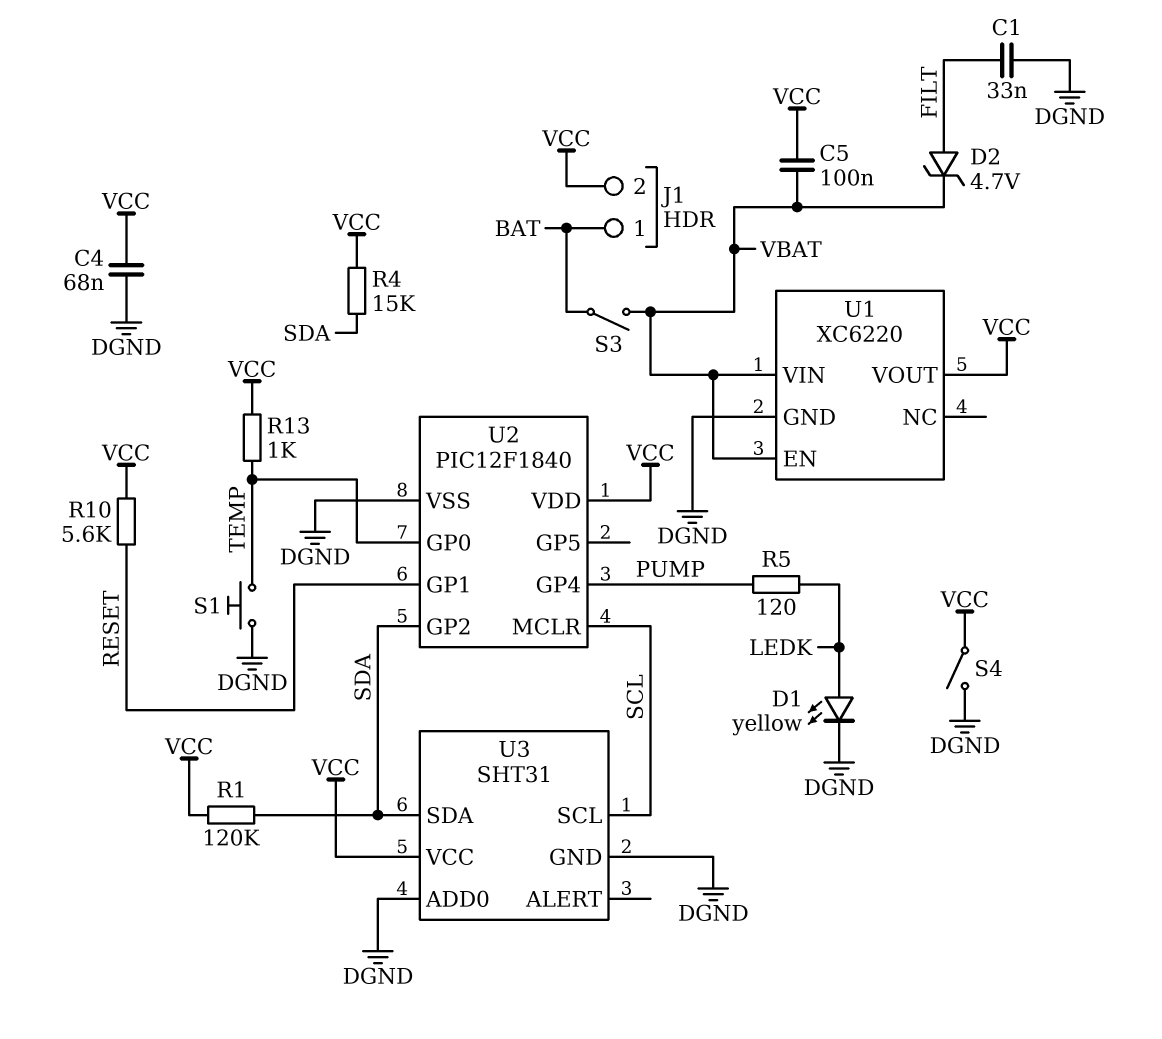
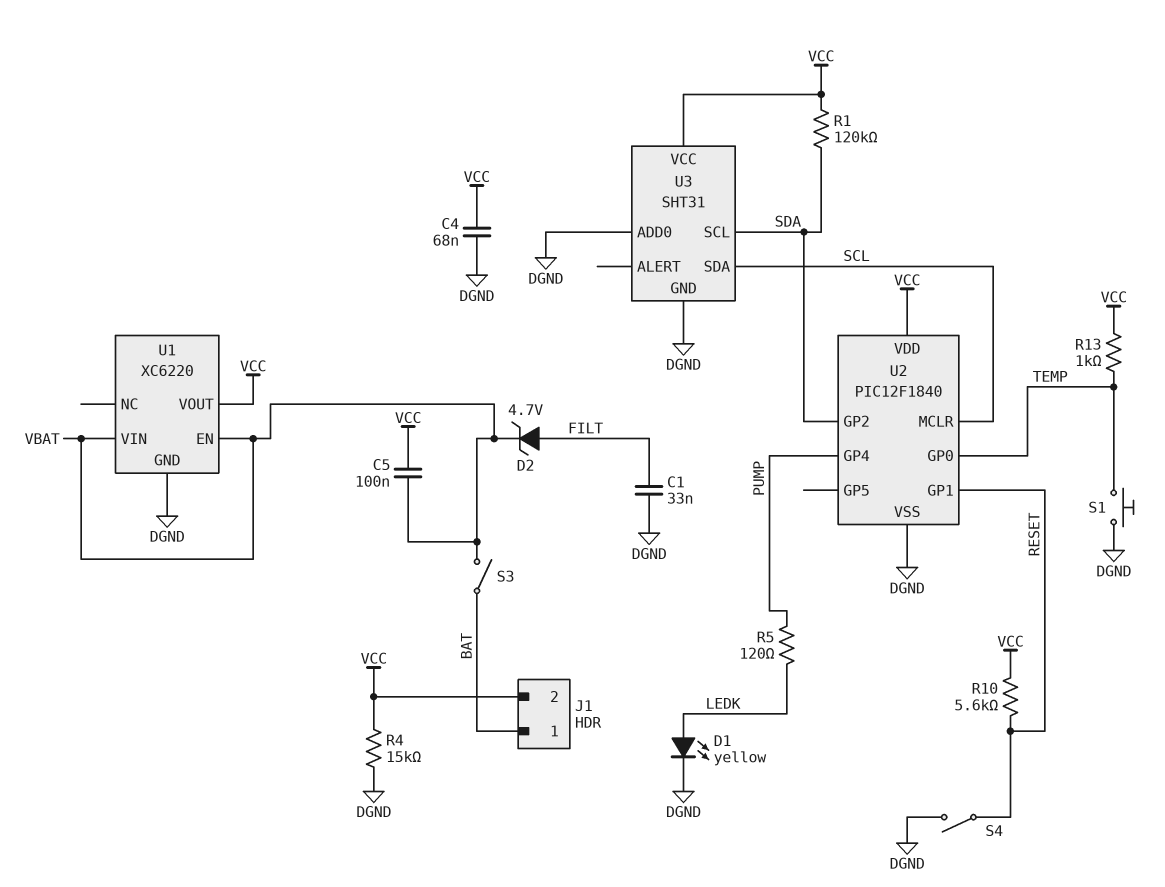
R4: 15k (SDA, VCC) -> 15k (DGND, VCC)
S4: switch (DGND, VCC) -> switch (DGND, RESET)
U3 pin SCL: SCL -> SDA
U3 pin SDA: SDA -> SCL

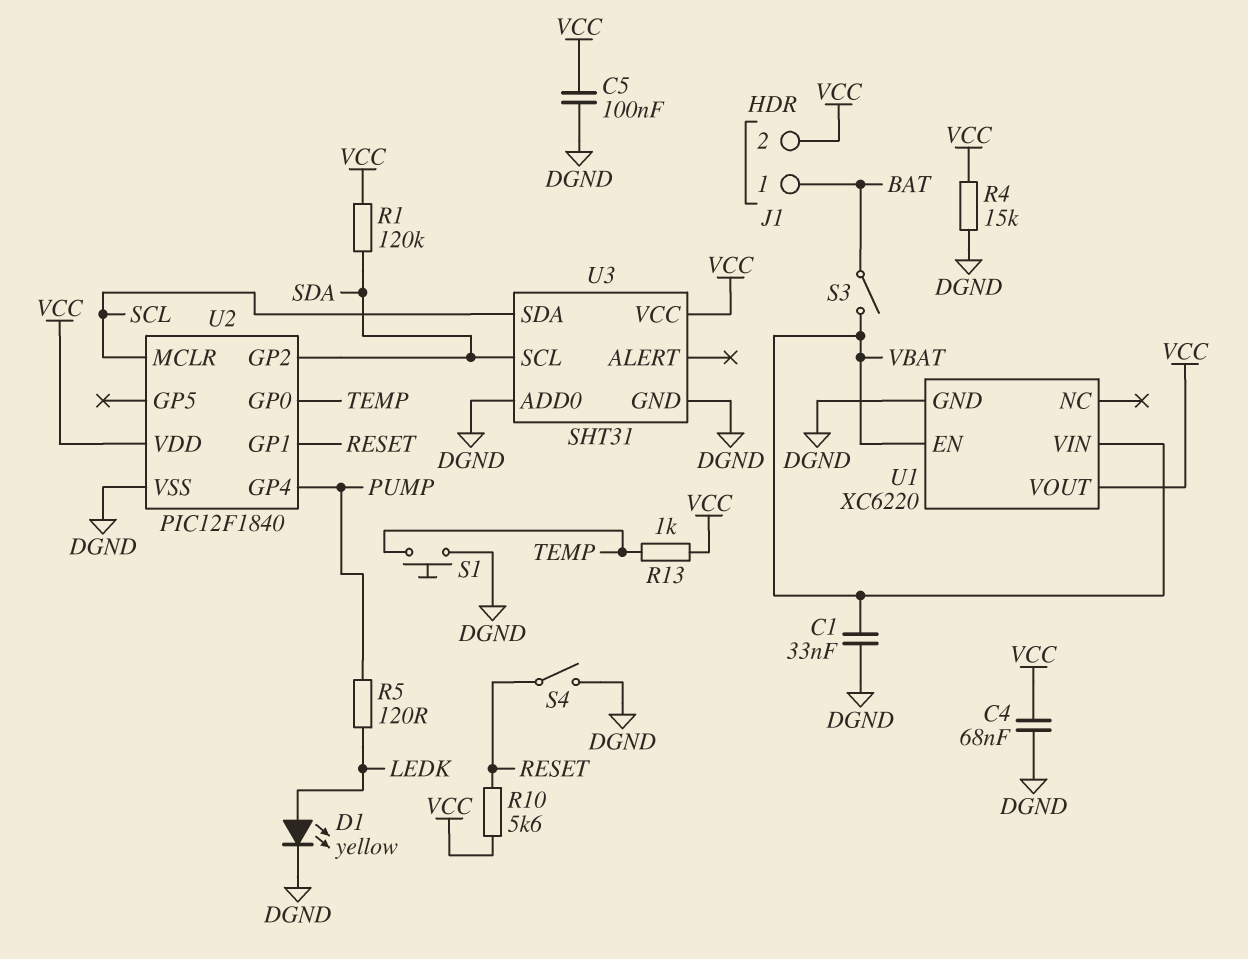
C1: 33nF (DGND, FILT) -> 33nF (DGND, VBAT)
C5: 100nF (VBAT, VCC) -> 100nF (DGND, VCC)
D2: zener 4.7V (A FILT, K VBAT) -> none

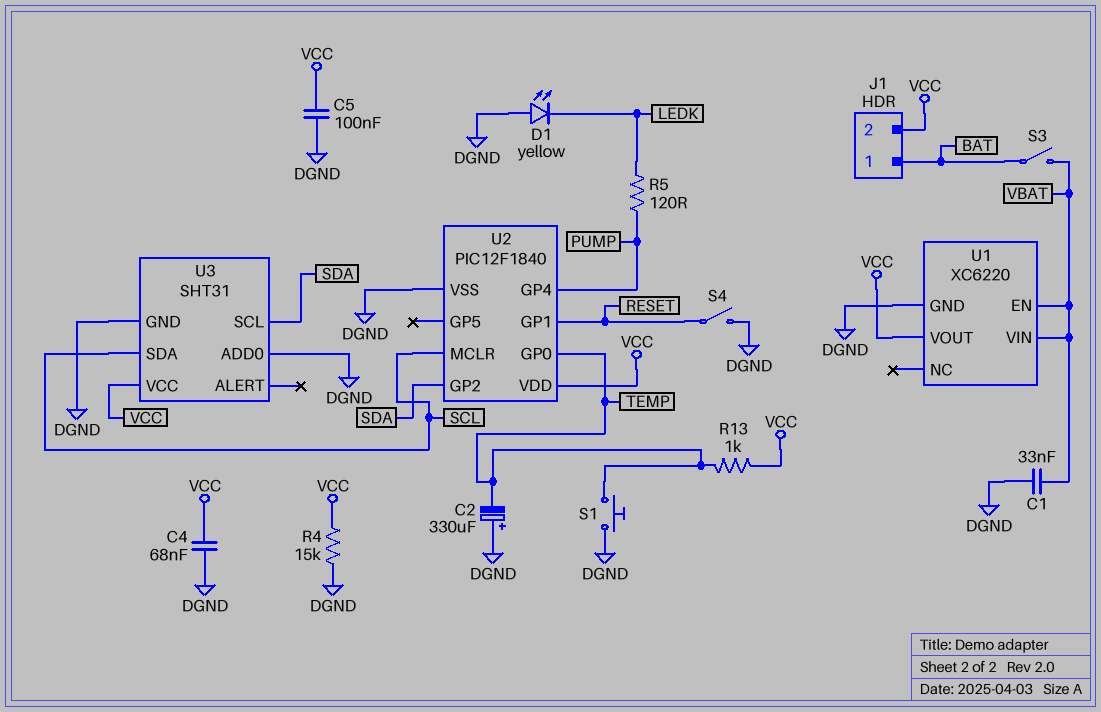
C2: none -> 330uF (plus DGND, minus TEMP)
D1: LED yellow (A LEDK, K DGND) -> LED yellow (A DGND, K LEDK)
R1: 120k (SDA, VCC) -> none
R10: 5.6k (RESET, VCC) -> none

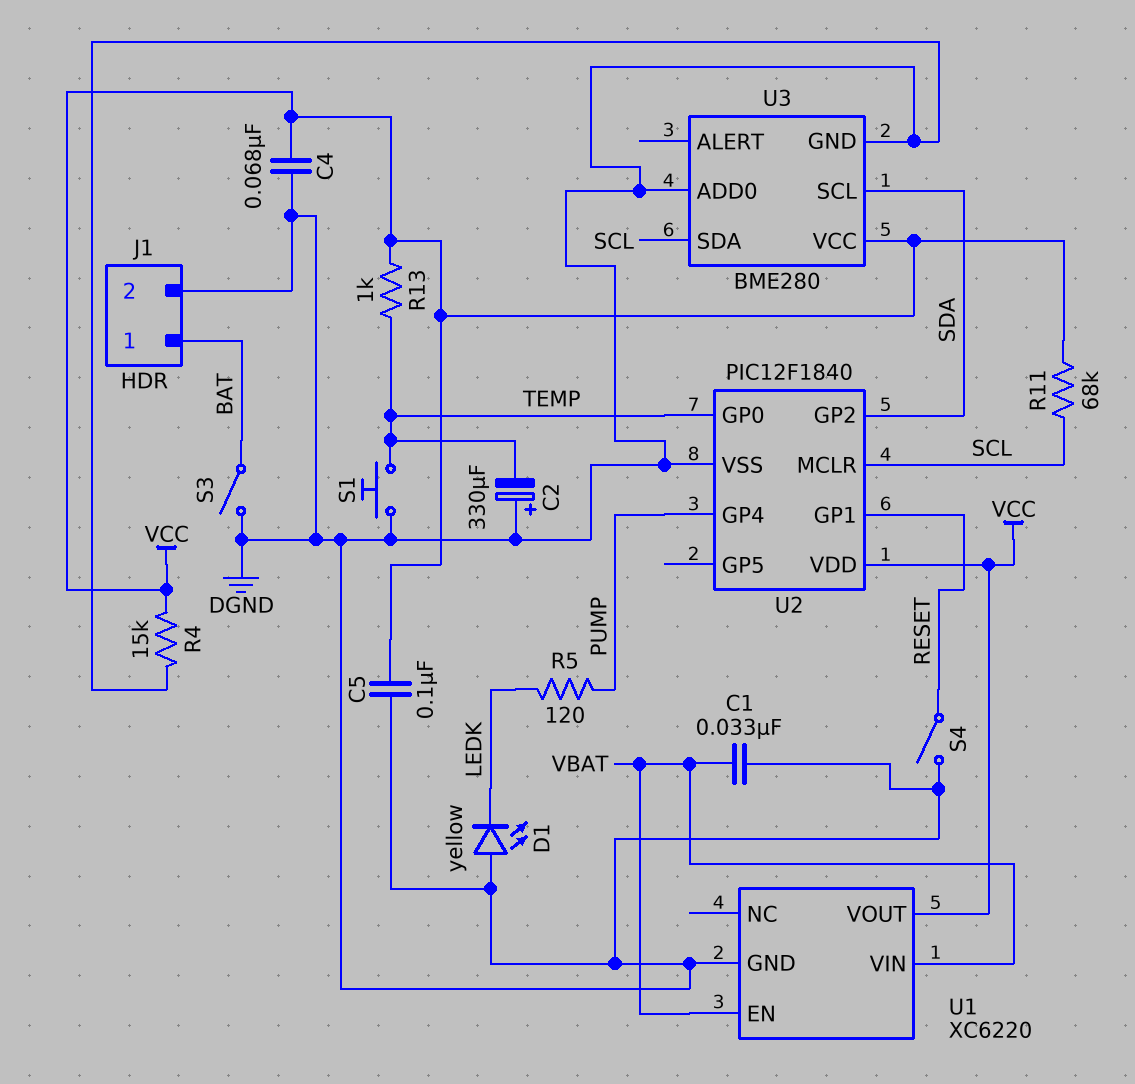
J1 pin 2: VCC -> DGND
R11: none -> 68k (SCL, VCC)
S3: switch (BAT, VBAT) -> switch (BAT, DGND)
U3: SHT31 -> BME280

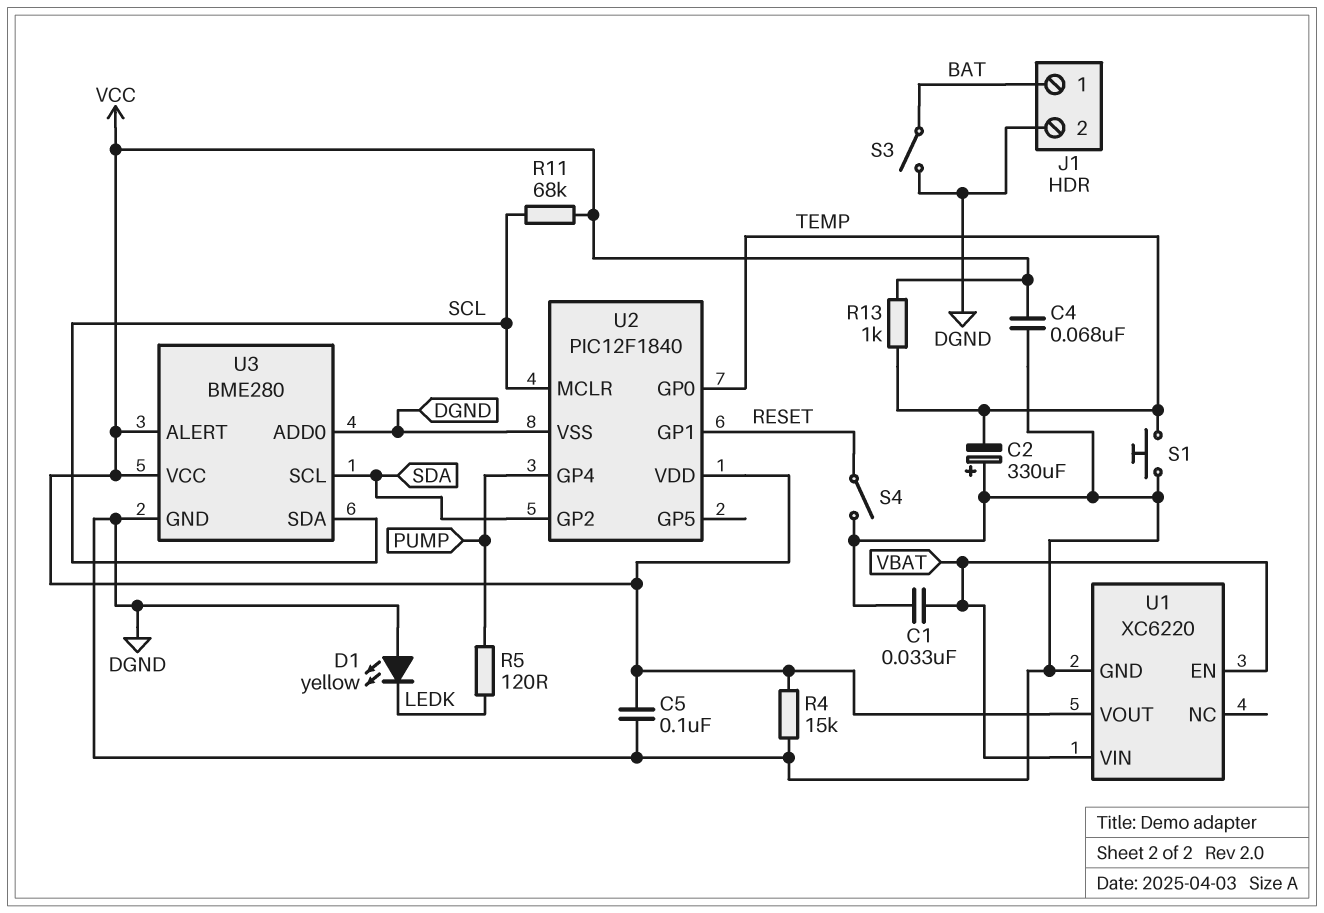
U3 pin ALERT: none -> VCC

